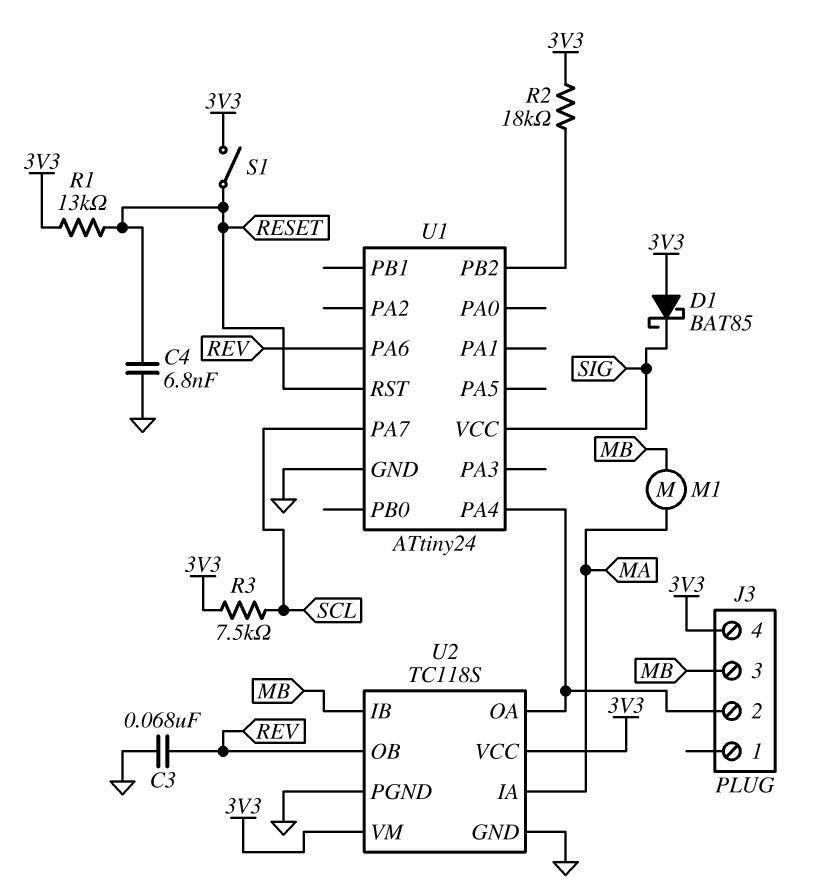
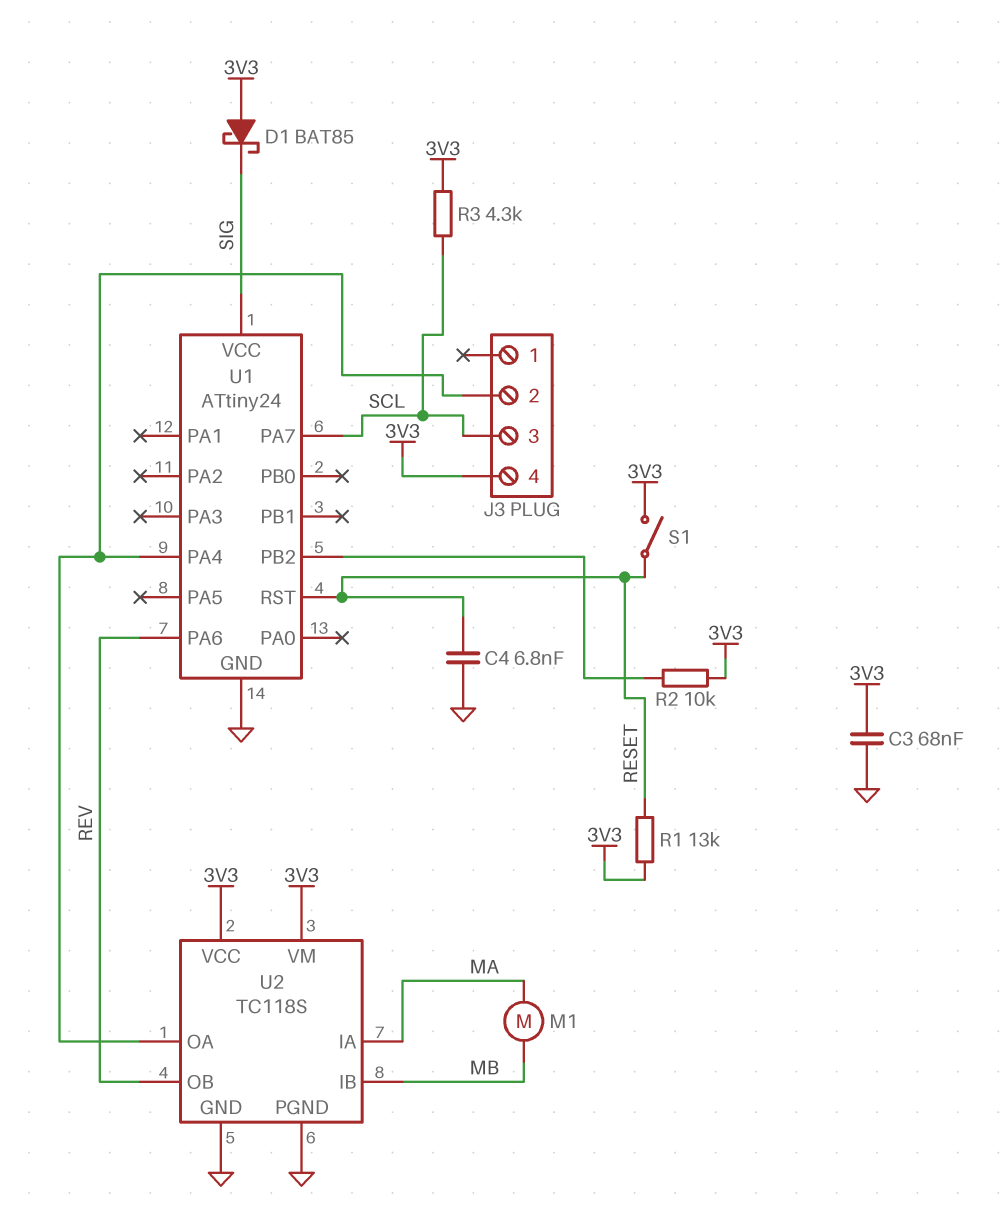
C3: 68nF (GND, REV) -> 68nF (3V3, GND)
J3 pin 3: MB -> SCL
R2: 18k (3V3, U1/PB2) -> 10k (3V3, U1/PB2)
R3: 7.5k (3V3, SCL) -> 4.3k (3V3, SCL)

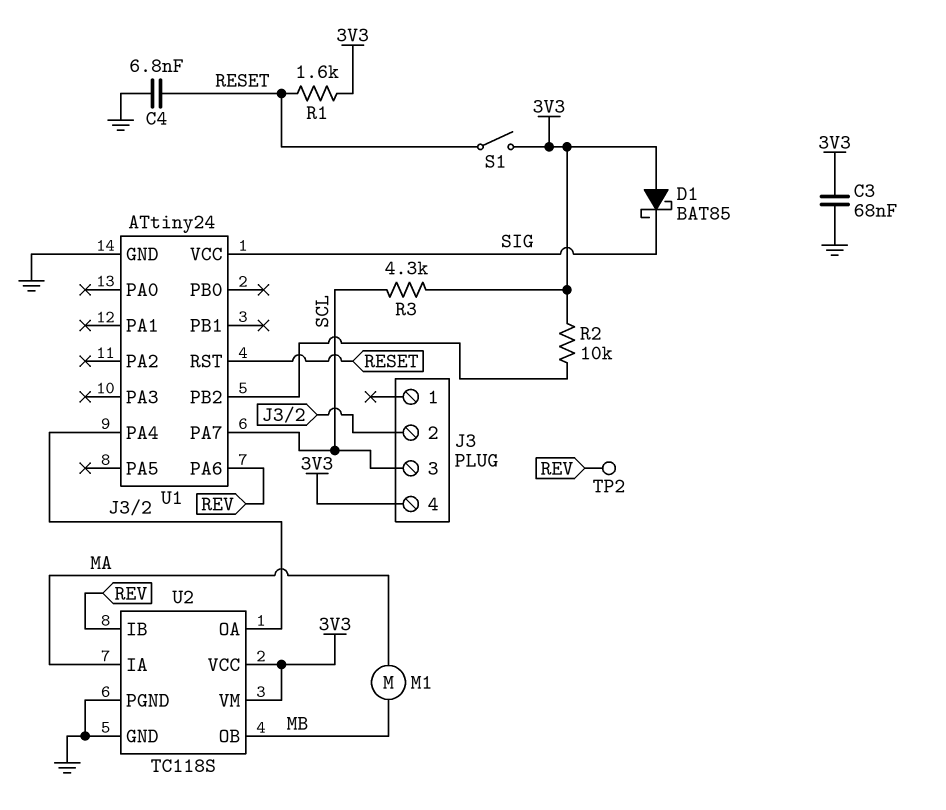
R1: 13k (3V3, RESET) -> 1.6k (3V3, RESET)
TP2: none -> test point (REV)
U2 pin IB: MB -> REV
U2 pin OB: REV -> MB

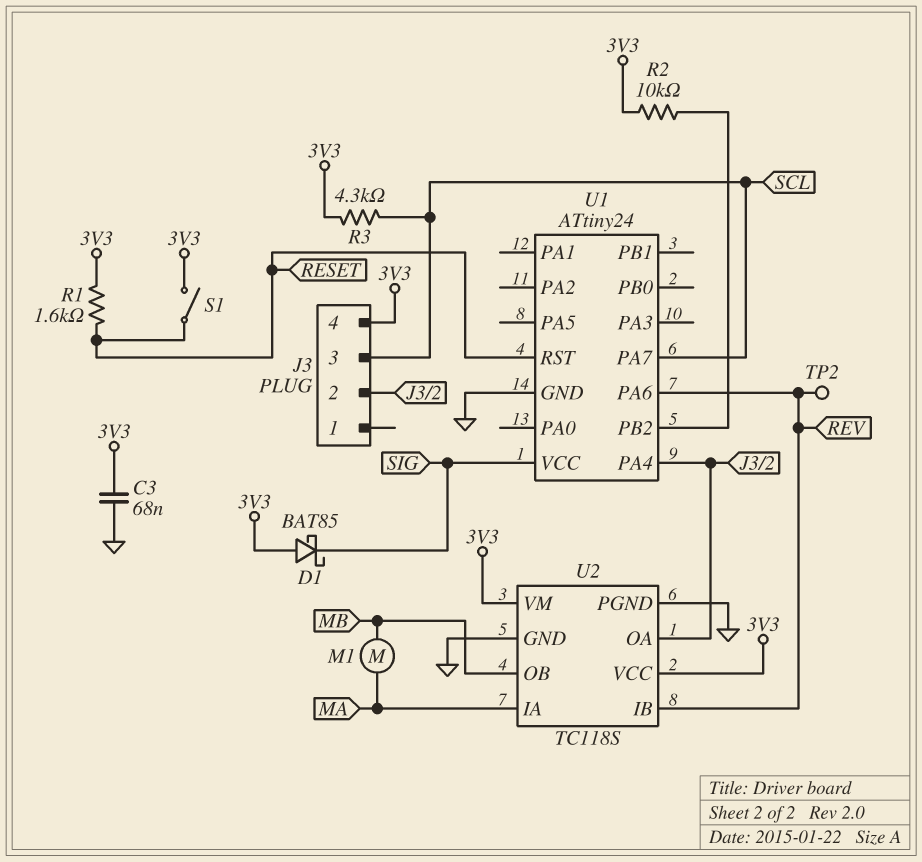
C4: 6.8nF (GND, RESET) -> none

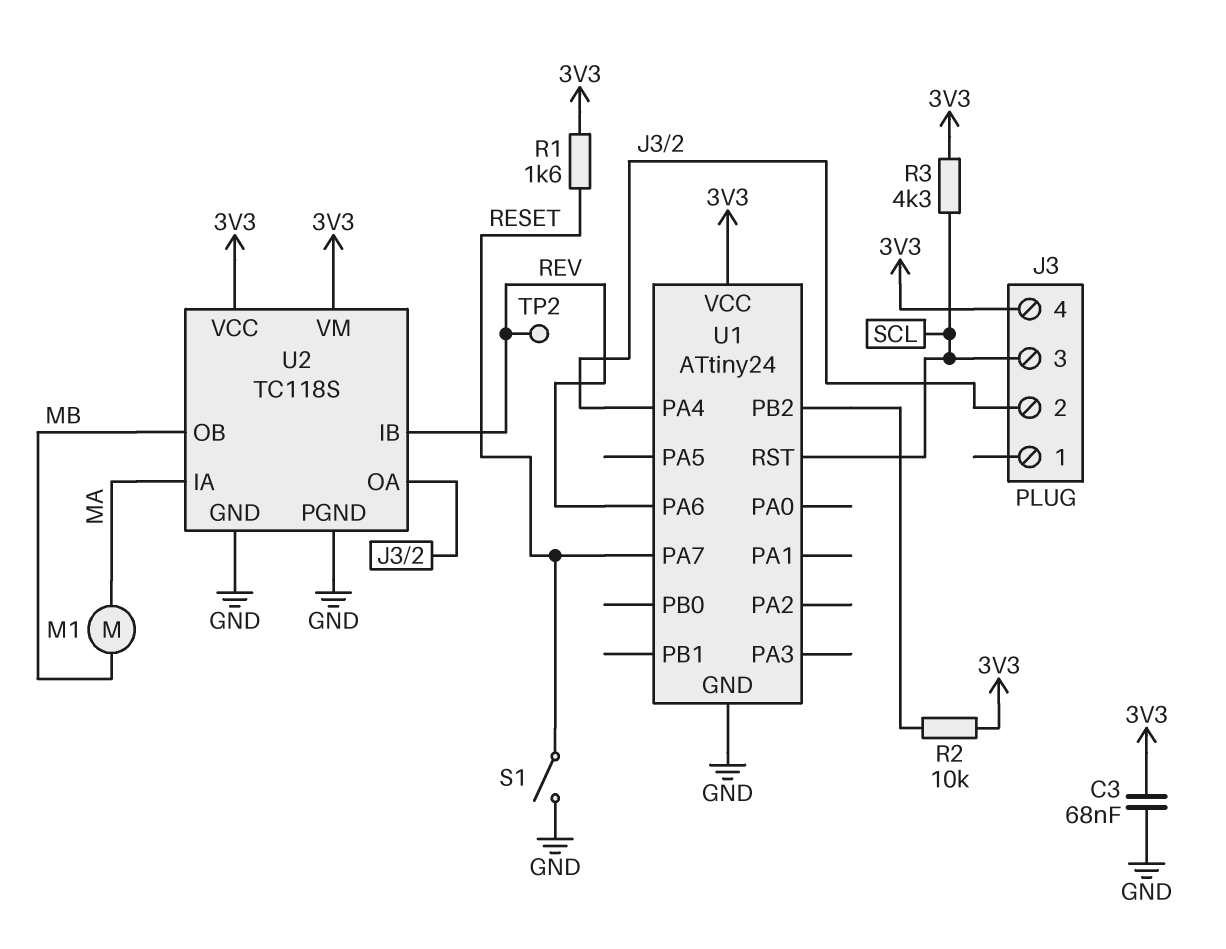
D1: schottky BAT85 (A 3V3, K SIG) -> none
S1: switch (3V3, RESET) -> switch (GND, RESET)
U1 pin PA7: SCL -> RESET
U1 pin RST: RESET -> SCL
U1 pin VCC: SIG -> 3V3

